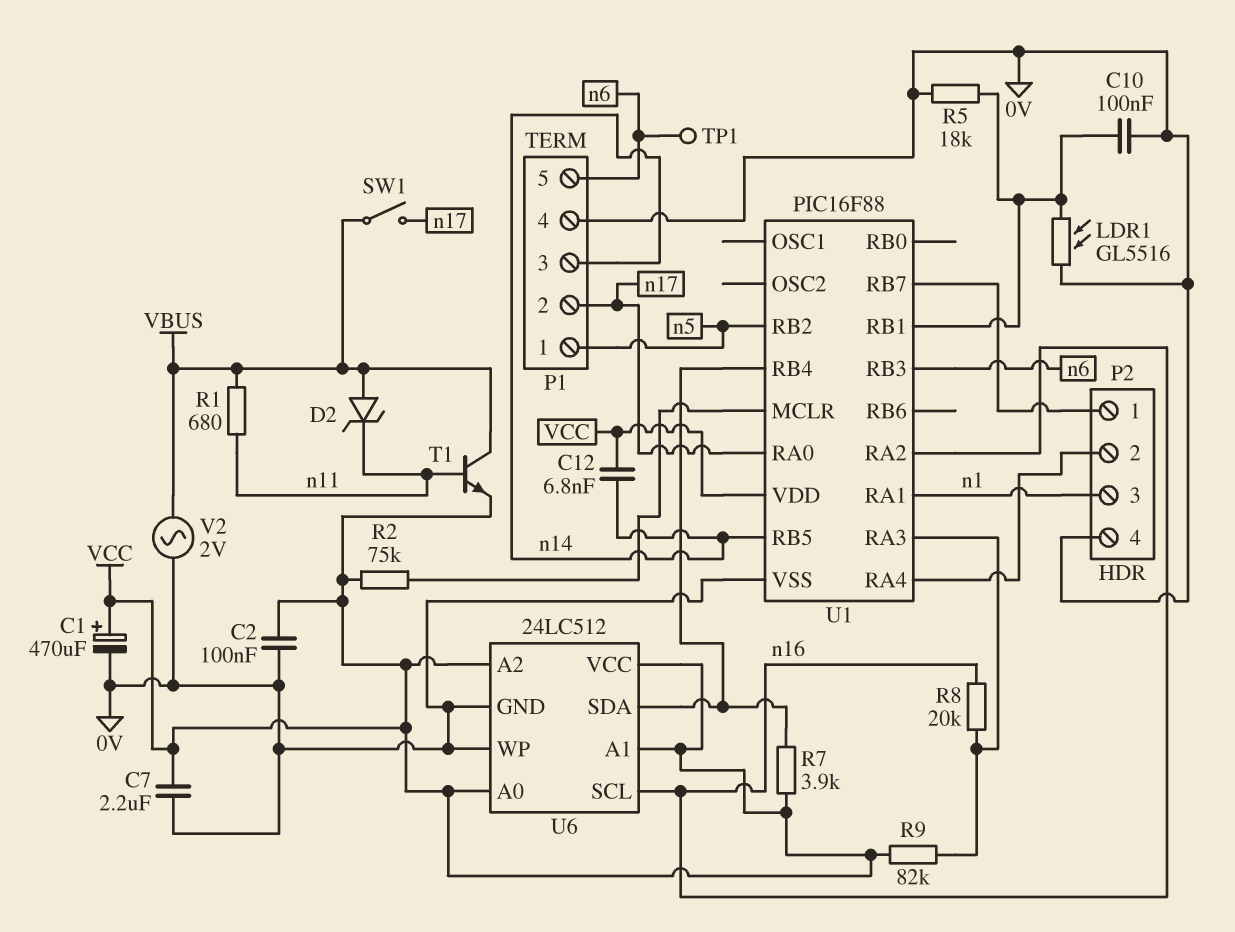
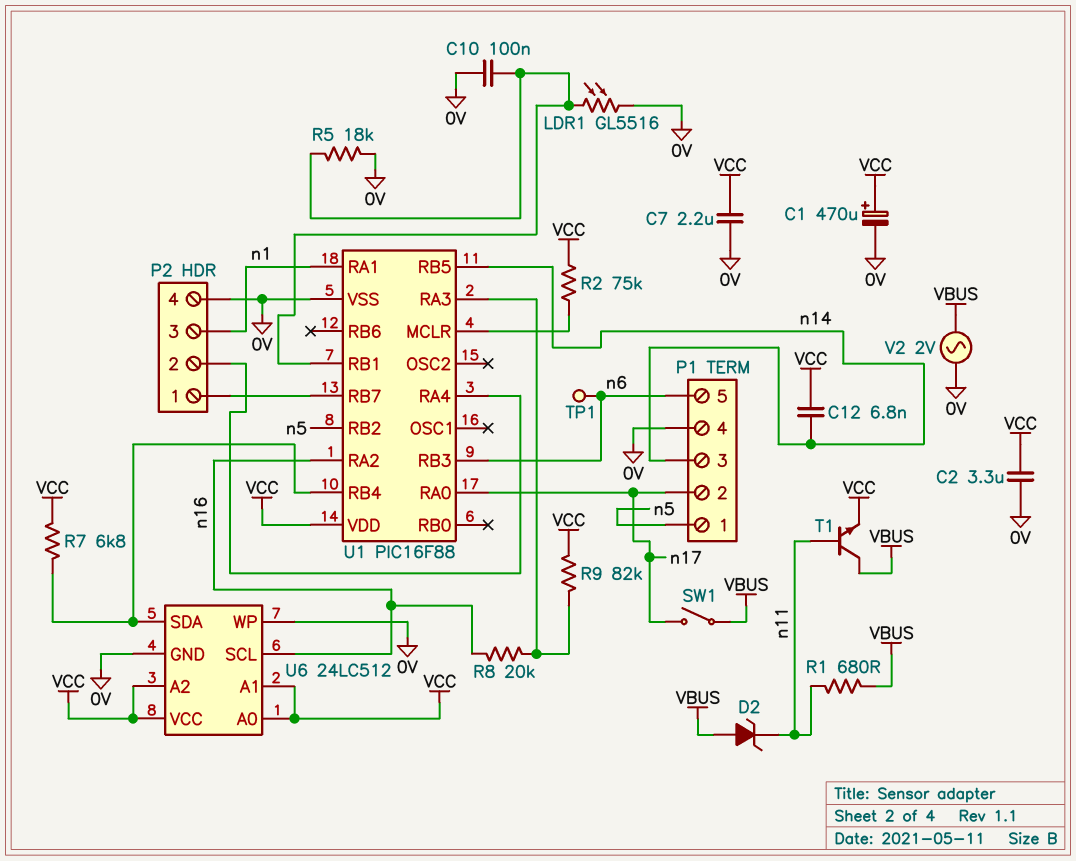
C2: 100nF (0V, VCC) -> 3.3uF (0V, VCC)
R7: 3.9k (U1/RB4, VCC) -> 6.8k (U1/RB4, VCC)

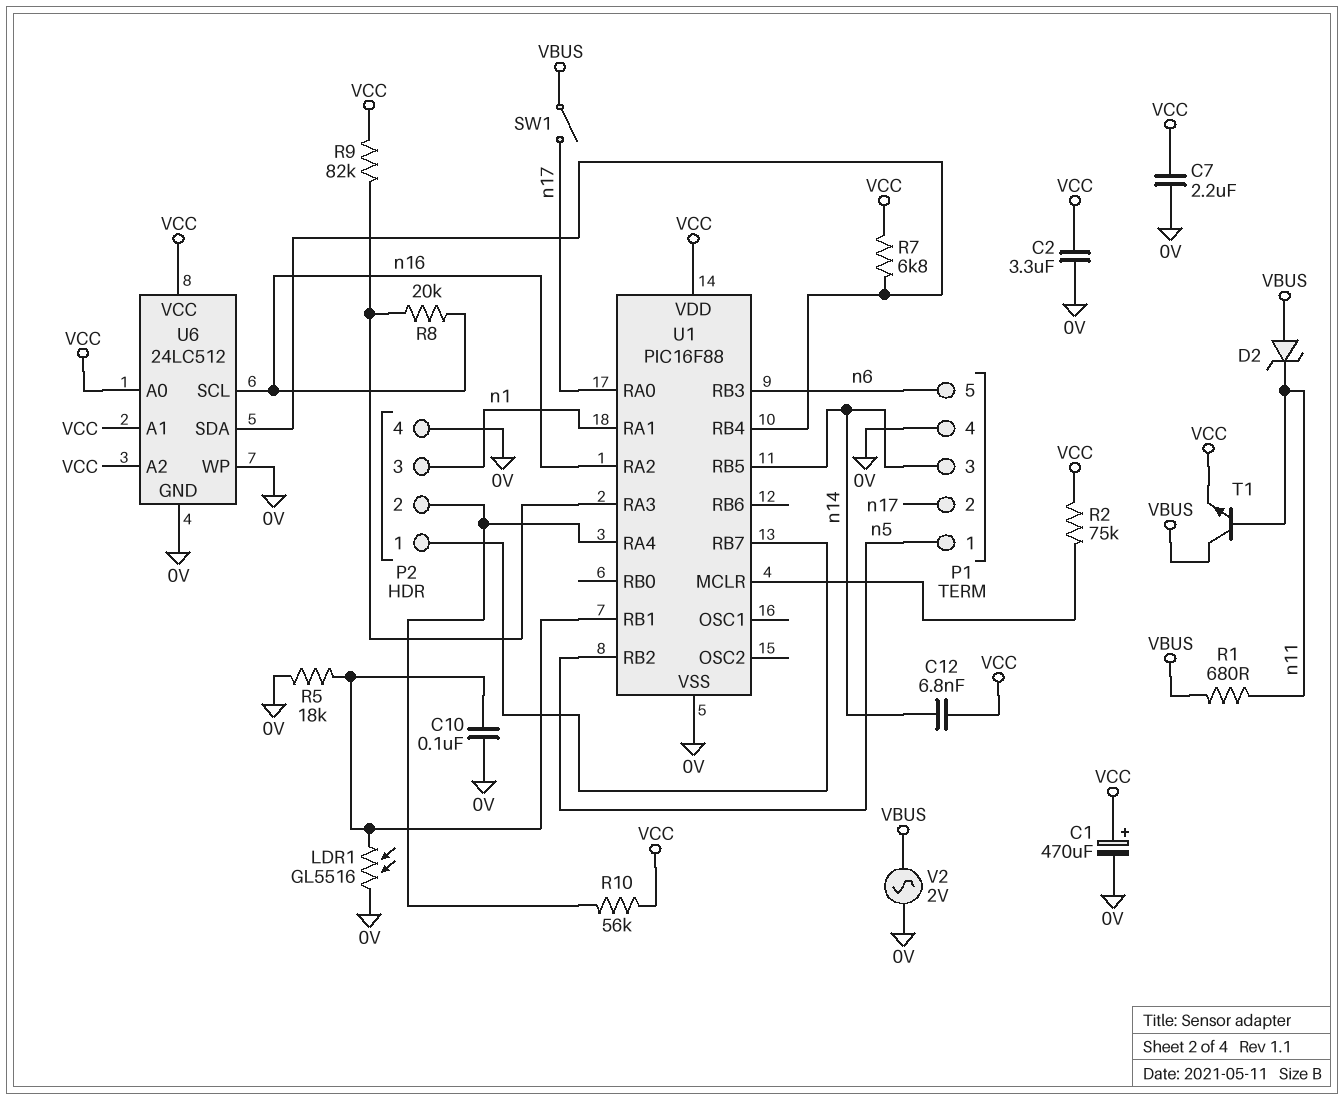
R10: none -> 56k (P2/2, VCC)
TP1: test point (n6) -> none

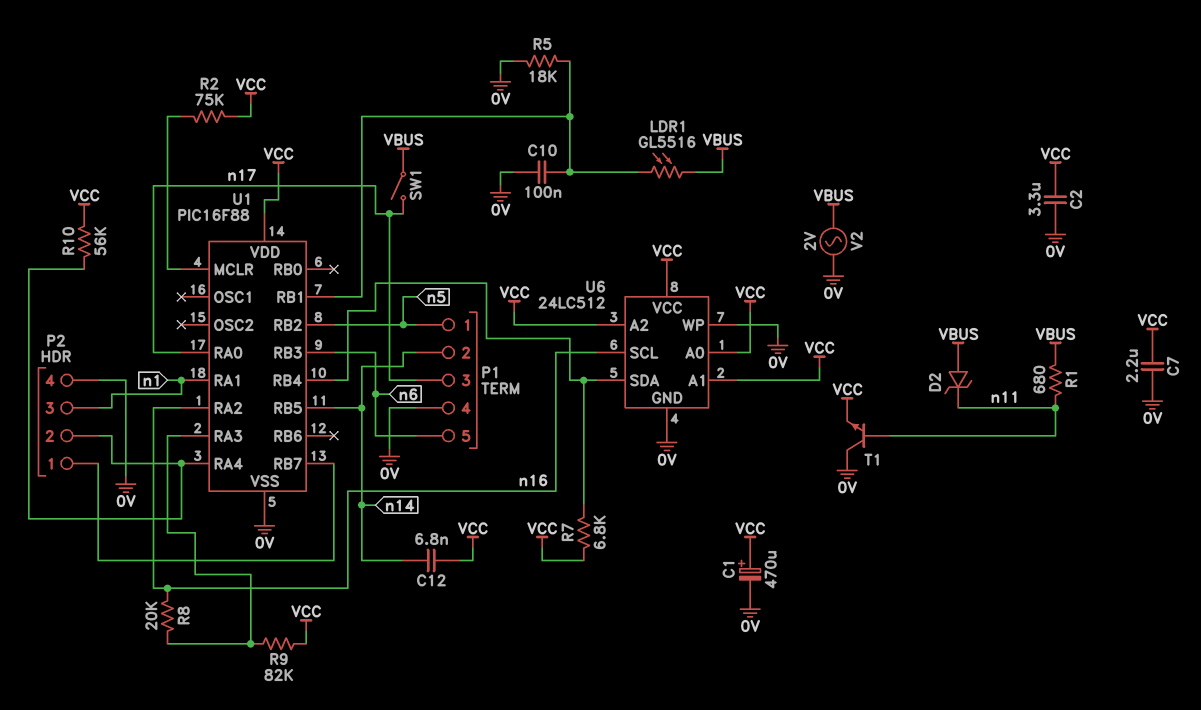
LDR1: GL5516 (0V, U1/RB1) -> GL5516 (U1/RB1, VBUS)
P1 pin 2: n17 -> n14
P1 pin 3: n14 -> n17
T1: NPN (B n11, C VBUS, E VCC) -> NPN (B n11, C 0V, E VCC)

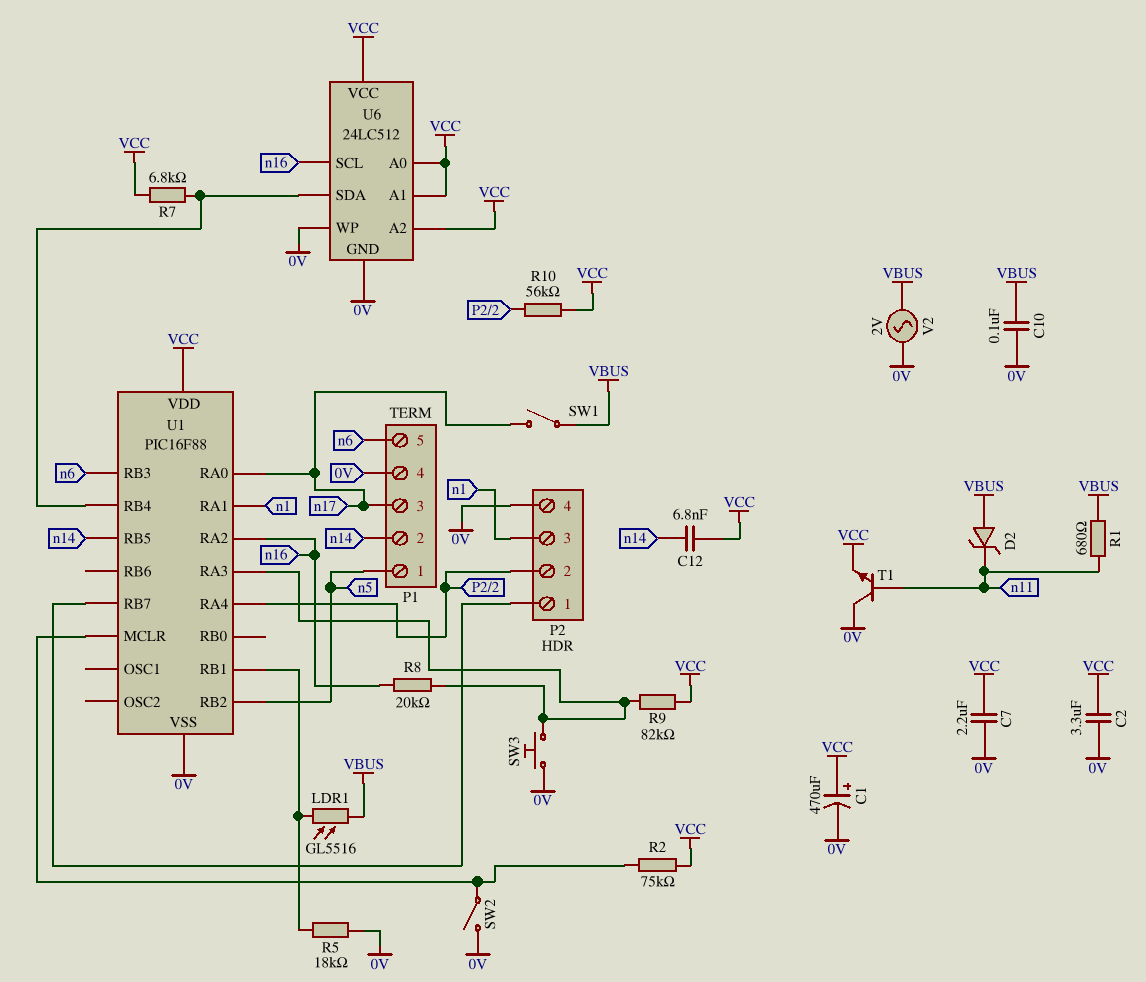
C10: 100nF (0V, U1/RB1) -> 100nF (0V, VBUS)
SW2: none -> switch (0V, U1/MCLR)
SW3: none -> button (0V, U1/RA3)

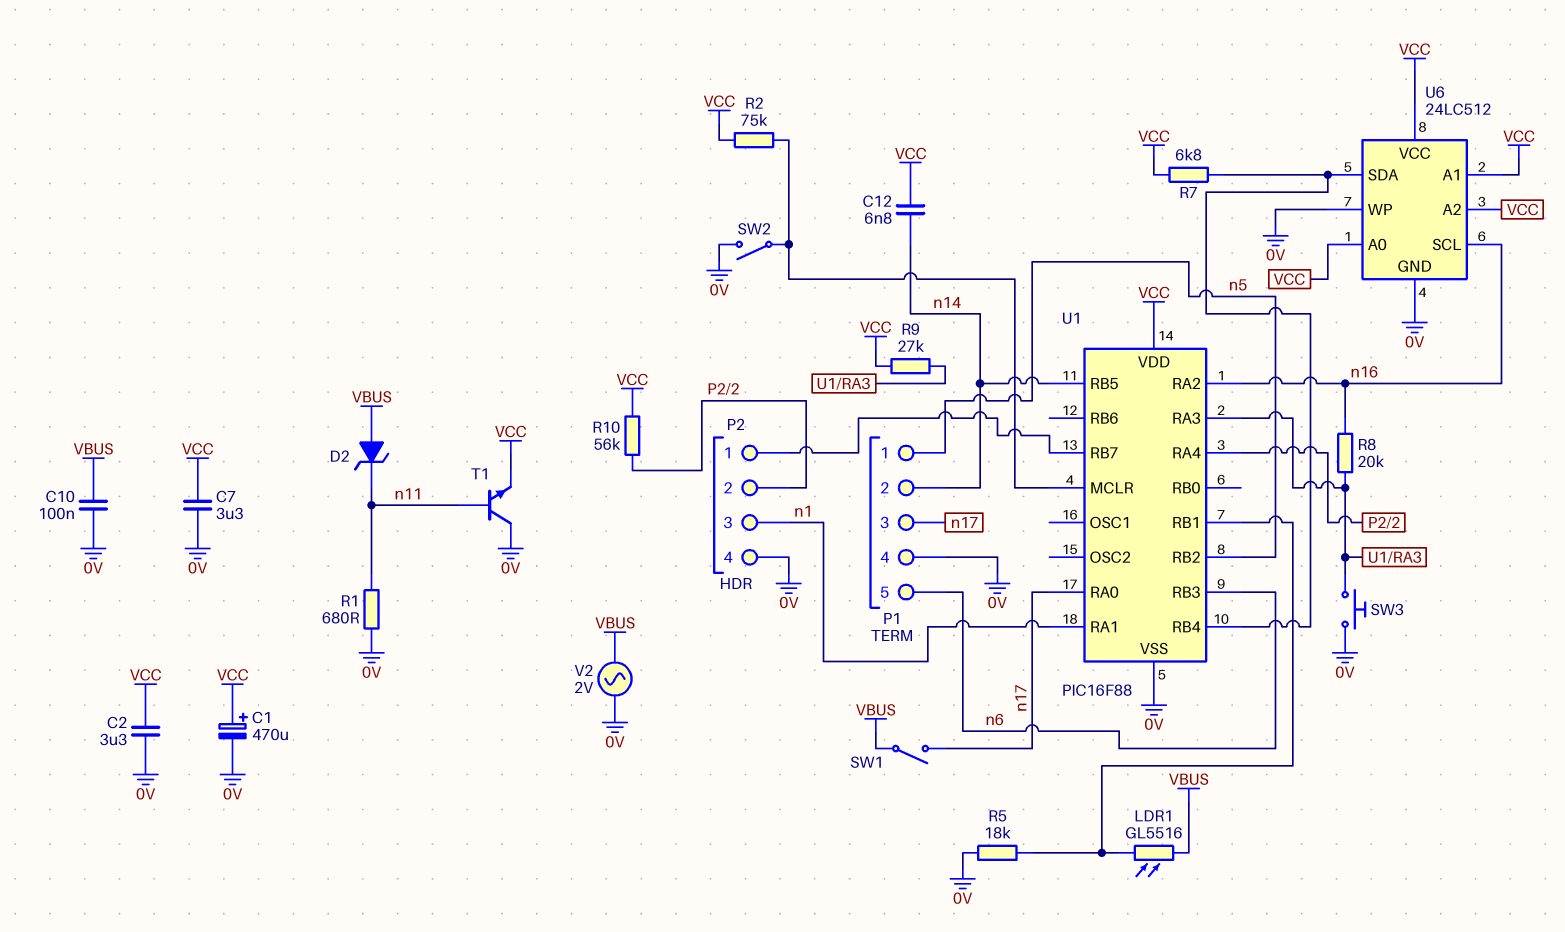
C7: 2.2uF (0V, VCC) -> 3.3uF (0V, VCC)
R1: 680 (VBUS, n11) -> 680 (0V, n11)
R9: 82k (U1/RA3, VCC) -> 27k (U1/RA3, VCC)

